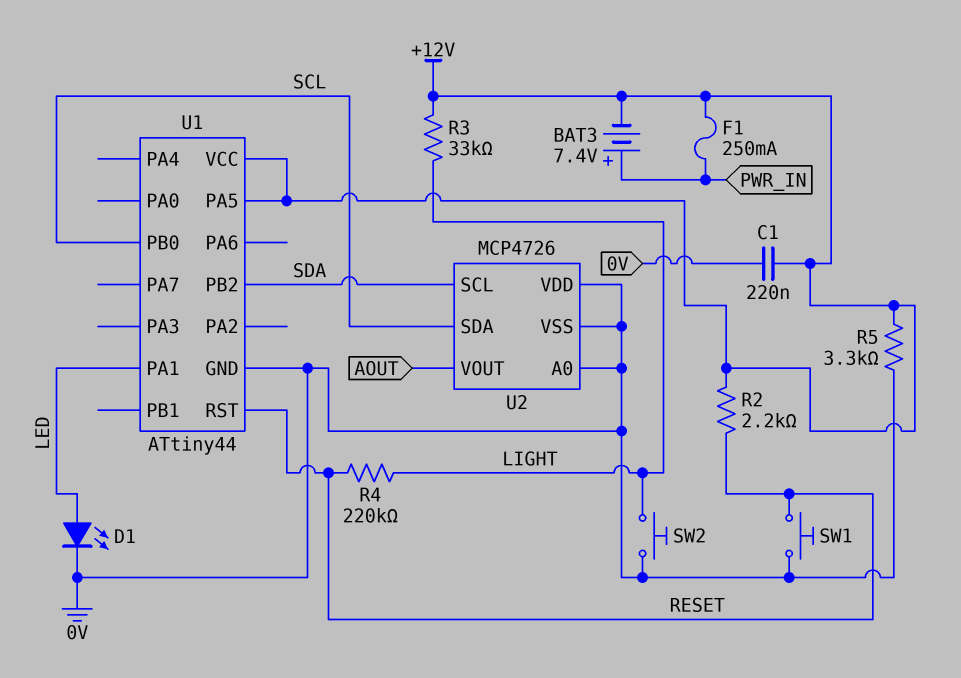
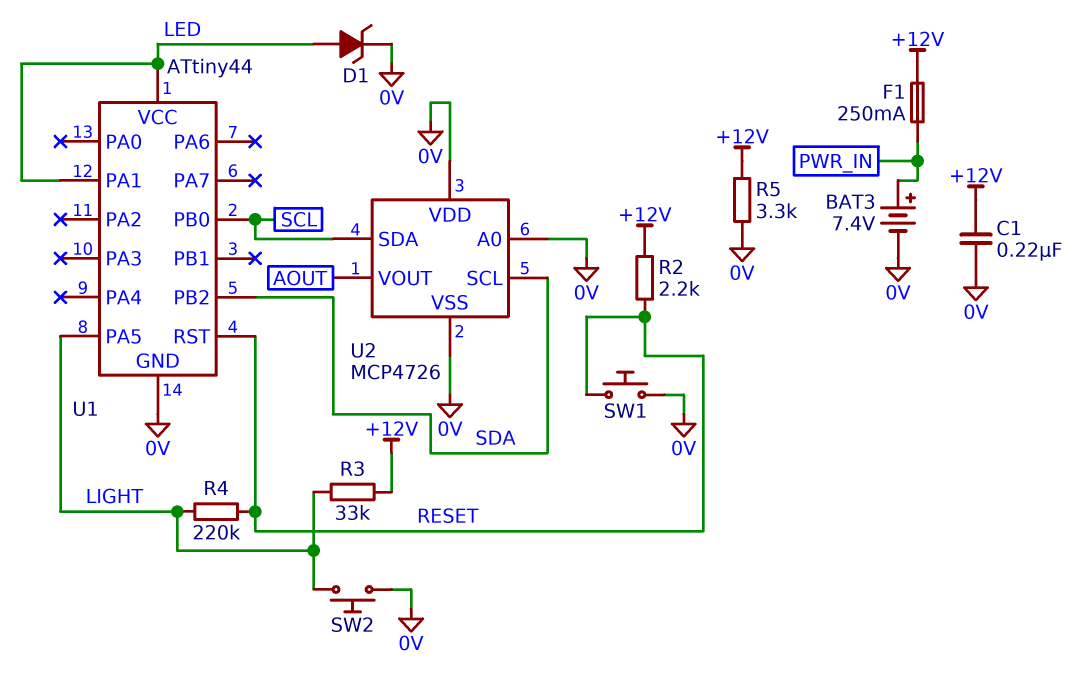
BAT3: 7.4V (plus PWR_IN, minus +12V) -> 7.4V (plus PWR_IN, minus 0V)
D1: LED (A LED, K 0V) -> zener (A LED, K 0V)
U1 pin PA5: +12V -> LIGHT
U1 pin VCC: +12V -> LED

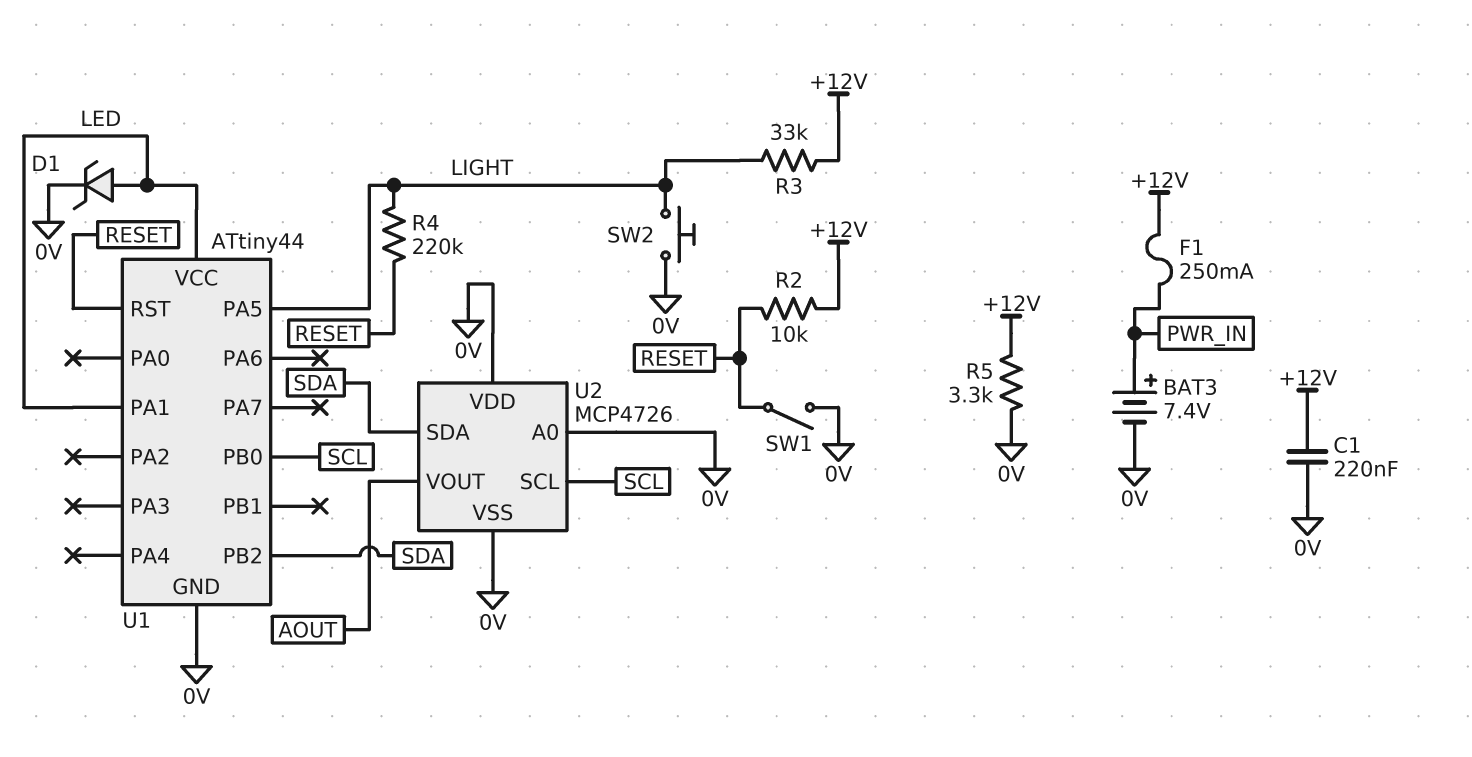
R2: 2.2k (+12V, RESET) -> 10k (+12V, RESET)
SW1: button (0V, RESET) -> switch (0V, RESET)
U2 pin SCL: SDA -> SCL
U2 pin SDA: SCL -> SDA

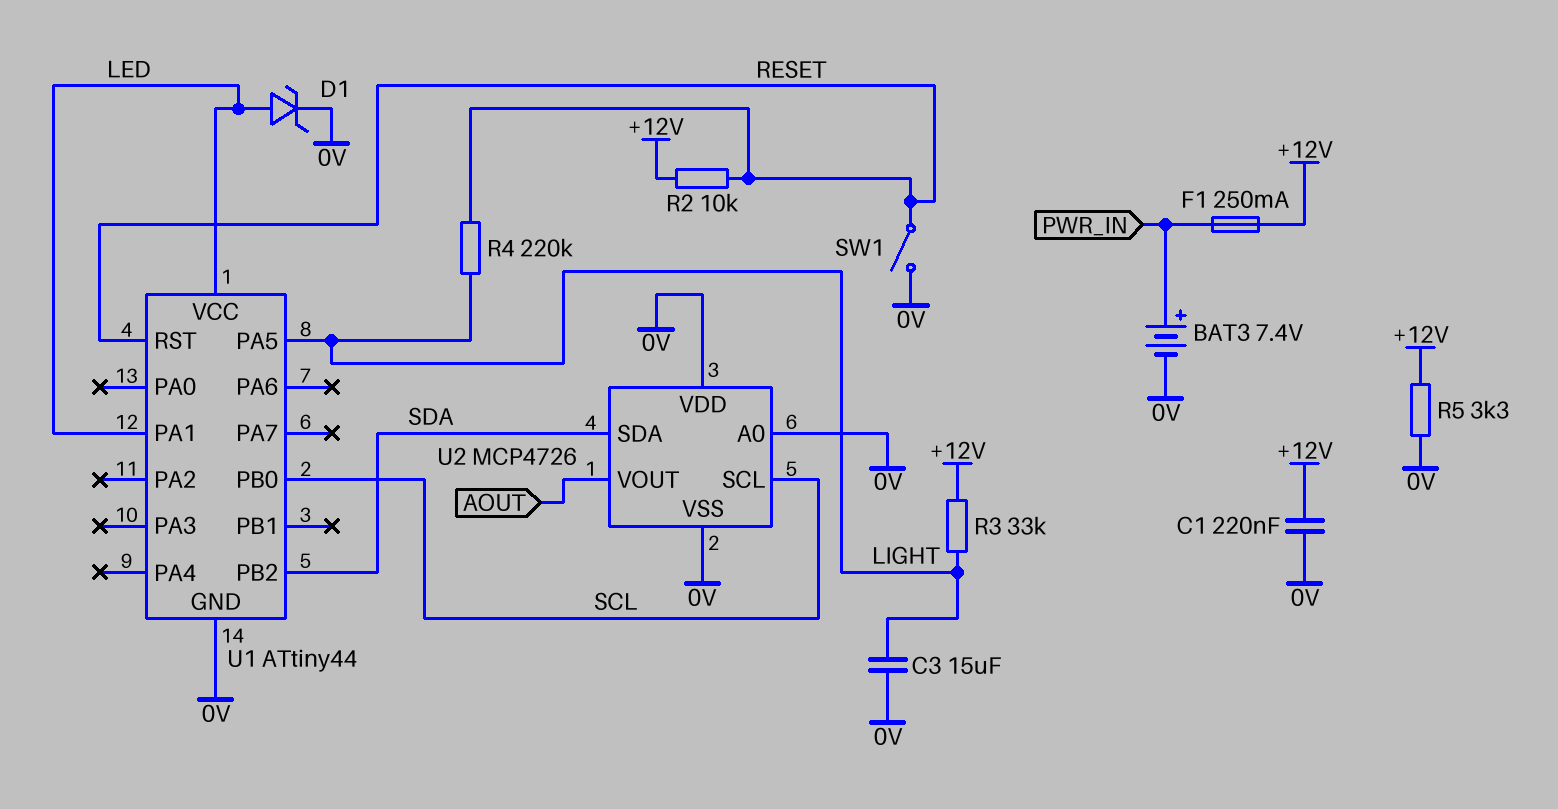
C3: none -> 15uF (0V, LIGHT)
SW2: button (0V, LIGHT) -> none

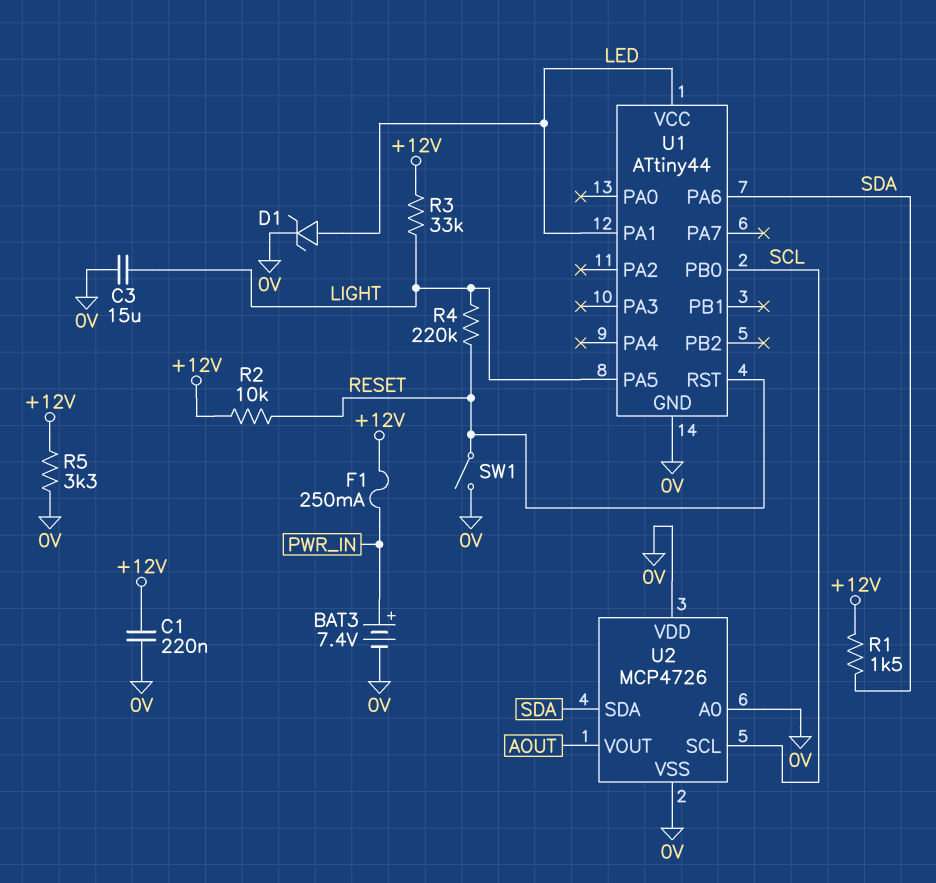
R1: none -> 1.5k (+12V, SDA)
U1 pin PA6: none -> SDA
U1 pin PB2: SDA -> none

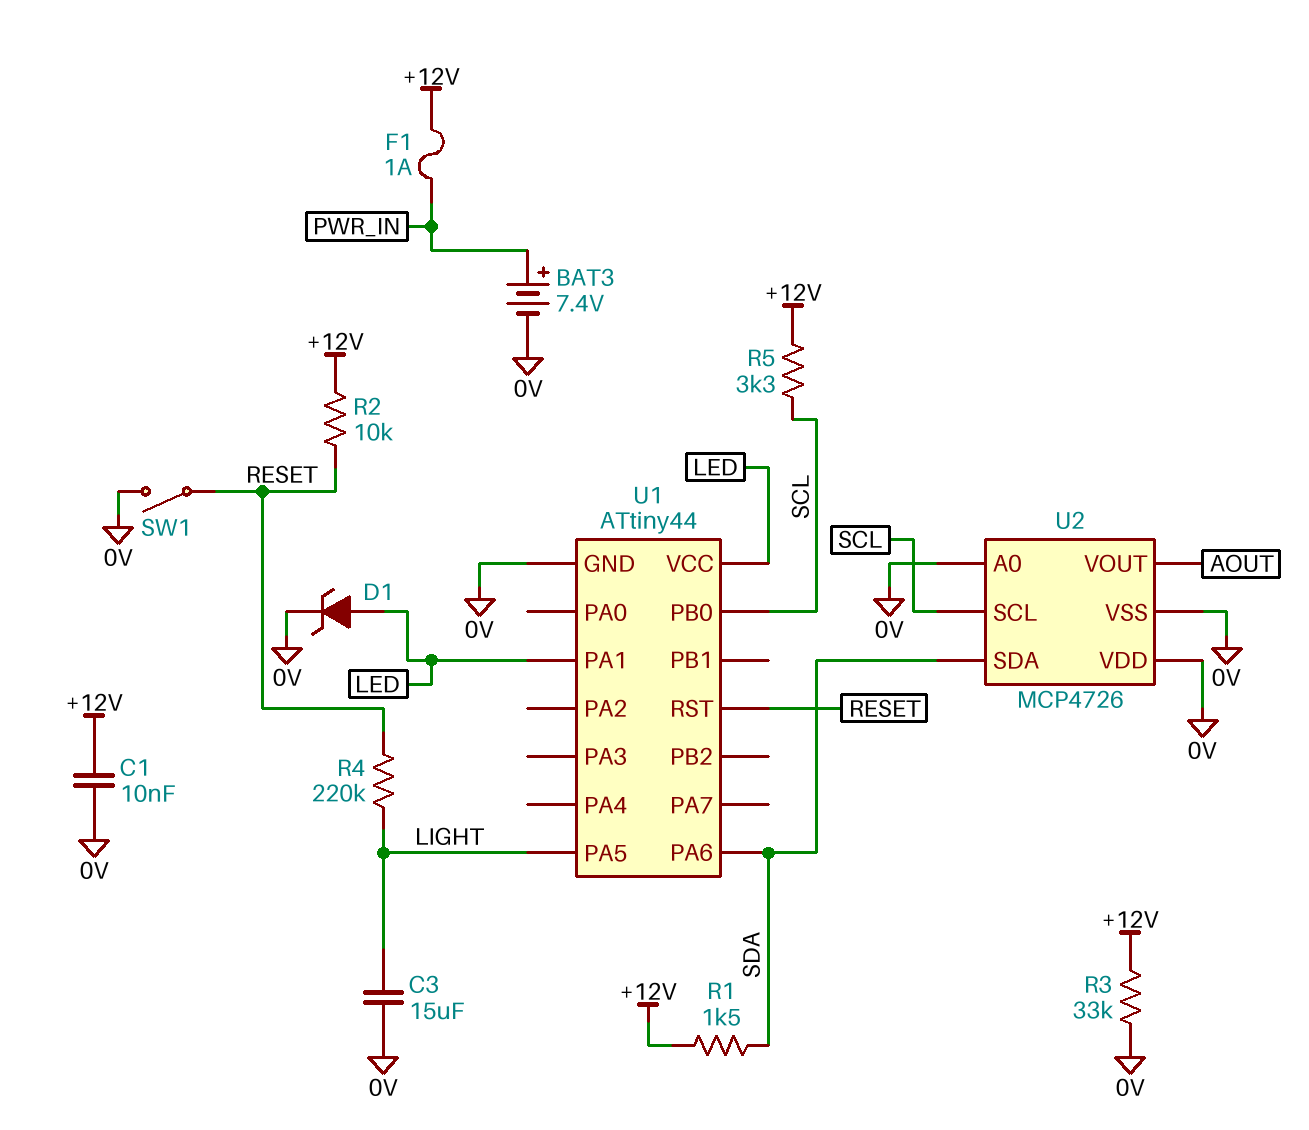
C1: 220nF (+12V, 0V) -> 10nF (+12V, 0V)
F1: 250mA (+12V, PWR_IN) -> 1A (+12V, PWR_IN)
R3: 33k (+12V, LIGHT) -> 33k (+12V, 0V)
R5: 3.3k (+12V, 0V) -> 3.3k (+12V, SCL)

